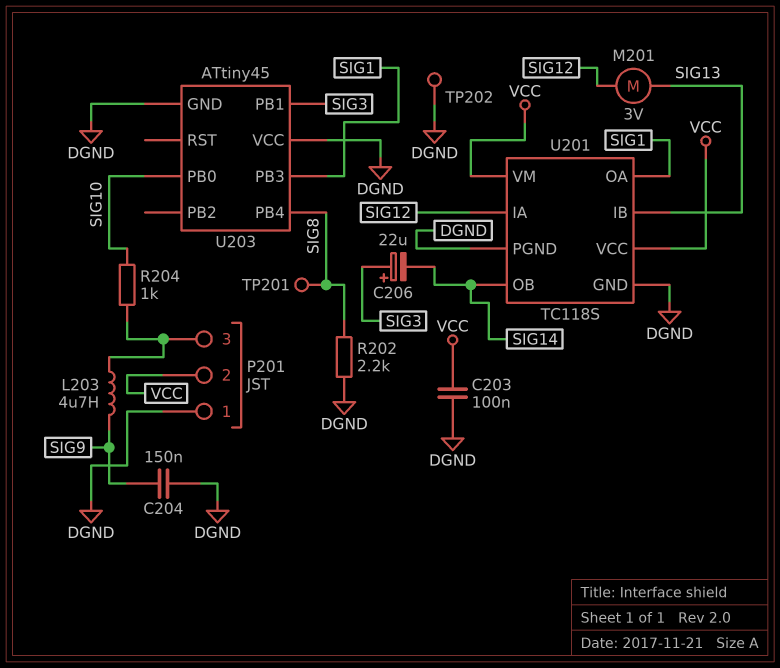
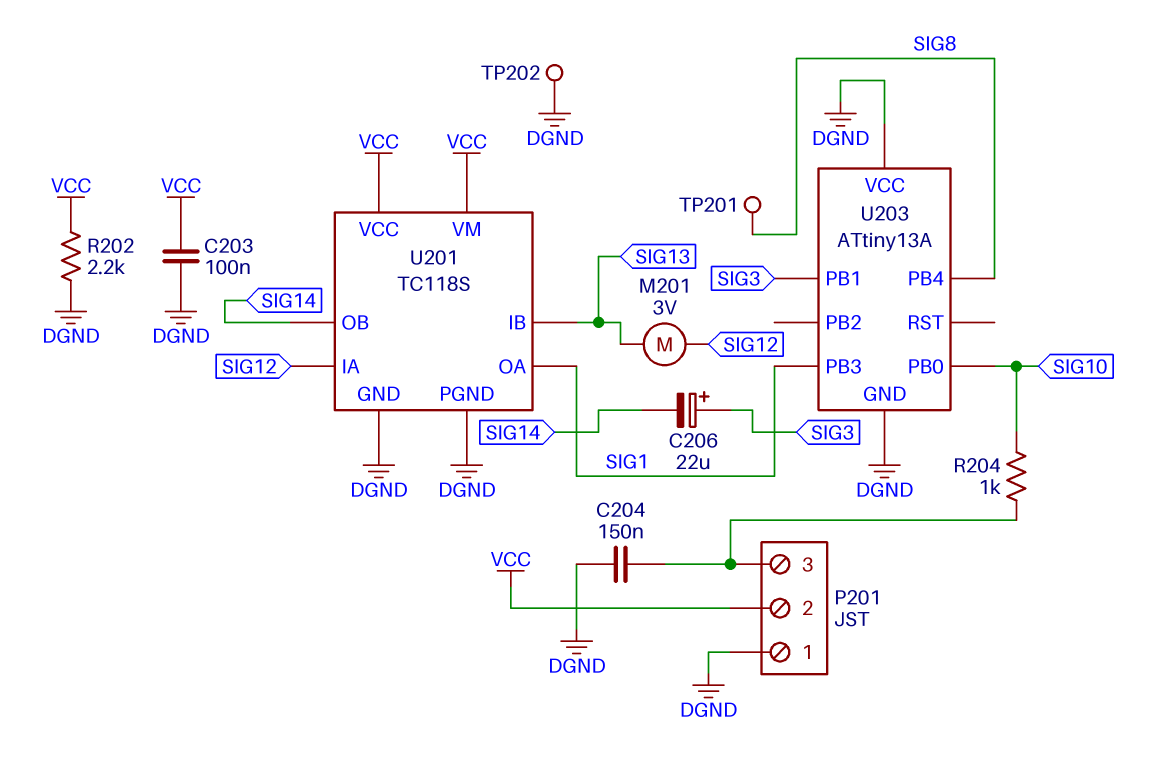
C204: 150nF (DGND, SIG9) -> 150nF (DGND, P201/3)
L203: 4.7uH (P201/3, SIG9) -> none
R202: 2.2k (DGND, SIG8) -> 2.2k (DGND, VCC)
U203: ATtiny45 -> ATtiny13A

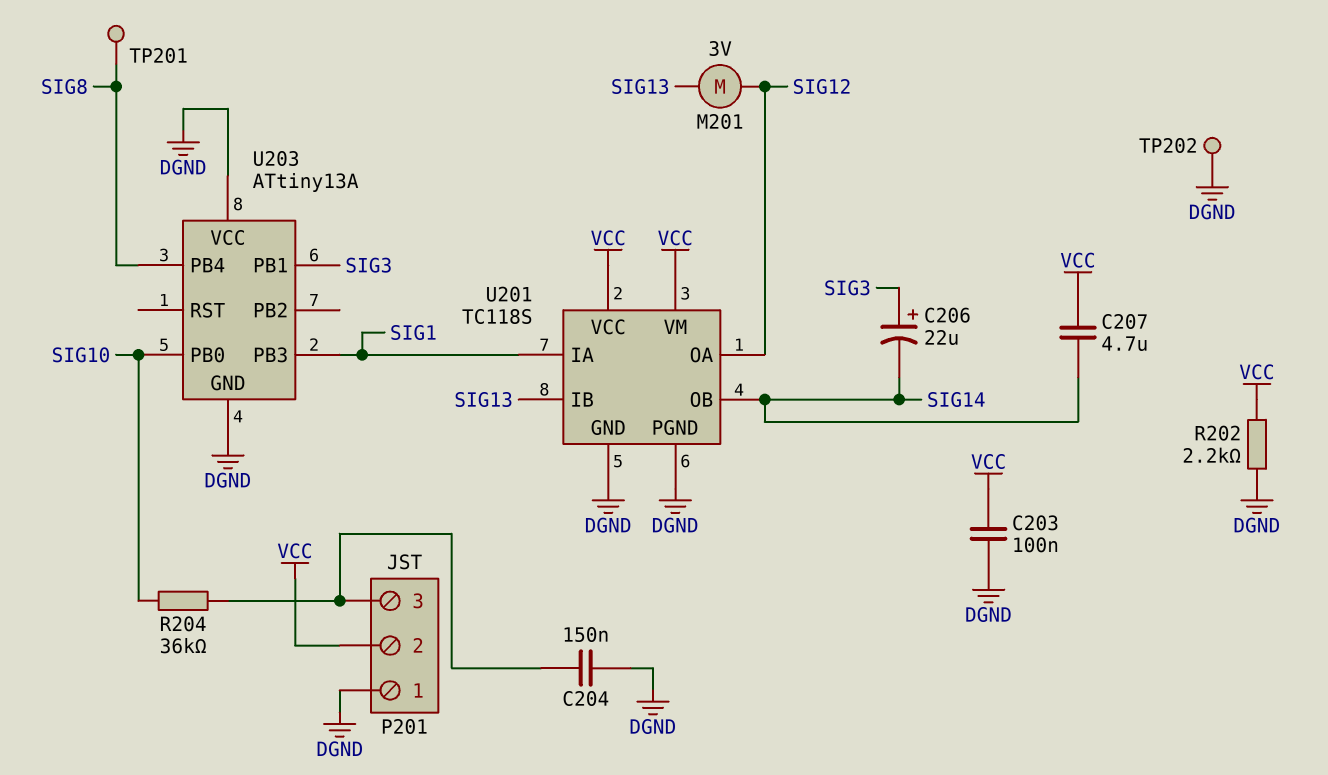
C207: none -> 4.7uF (SIG14, VCC)
R204: 1k (P201/3, SIG10) -> 36k (P201/3, SIG10)
U201 pin IA: SIG12 -> SIG1
U201 pin OA: SIG1 -> SIG12

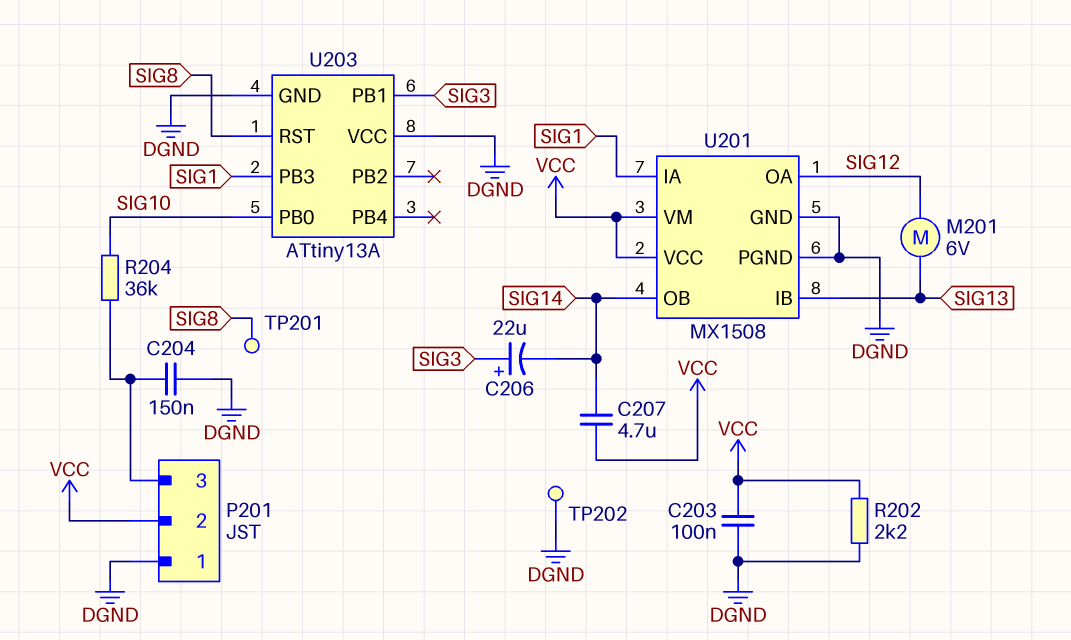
M201: motor 3V (SIG12, SIG13) -> motor 6V (SIG12, SIG13)
U201: TC118S -> MX1508
U203 pin PB4: SIG8 -> none
U203 pin RST: none -> SIG8

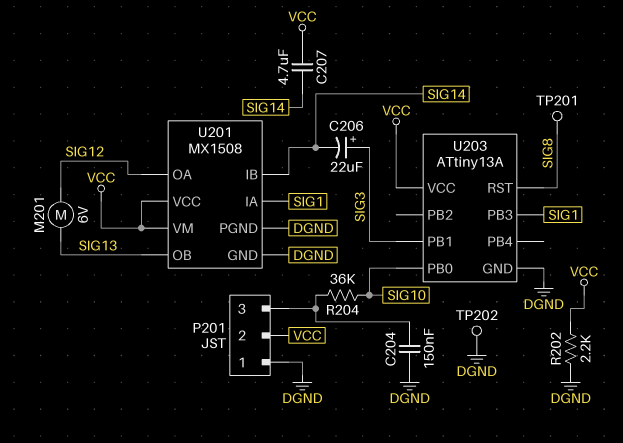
C203: 100nF (DGND, VCC) -> none
U201 pin IB: SIG13 -> SIG14
U201 pin OB: SIG14 -> SIG13
U203 pin VCC: DGND -> VCC

